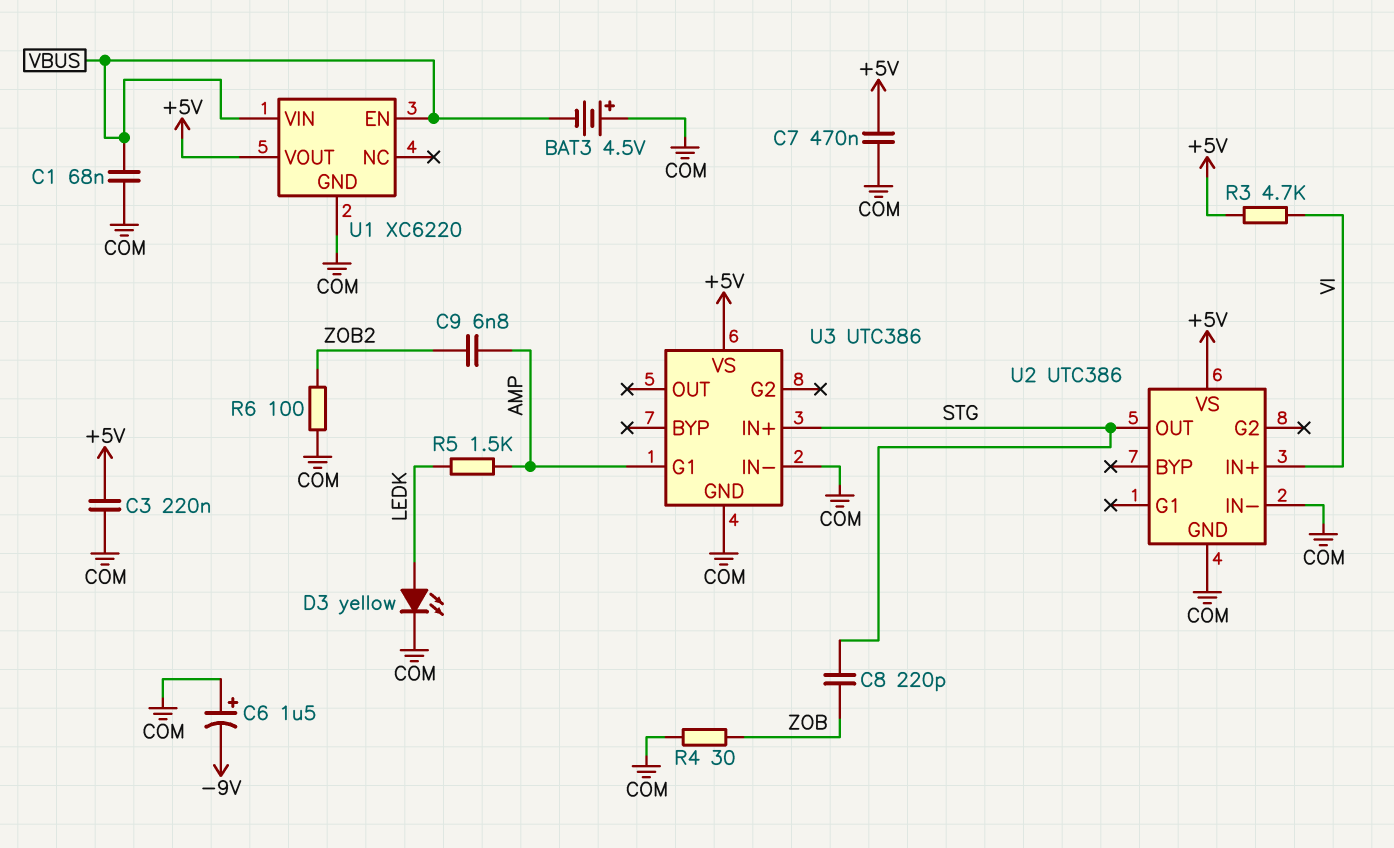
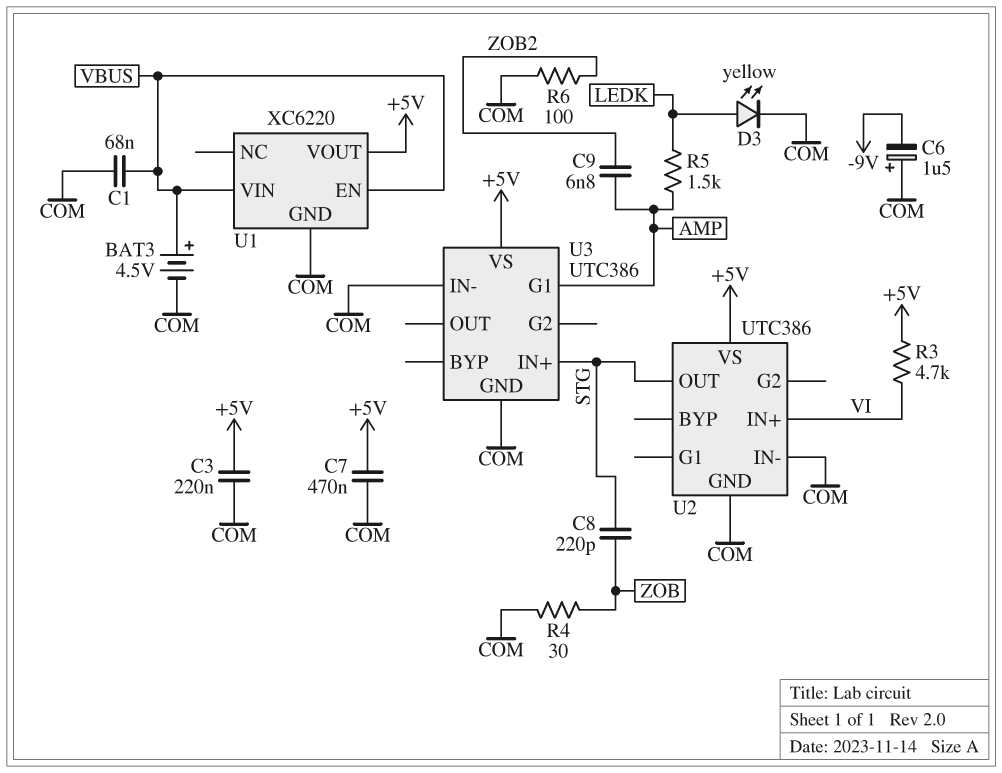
BAT3: 4.5V (plus COM, minus VBUS) -> 4.5V (plus VBUS, minus COM)

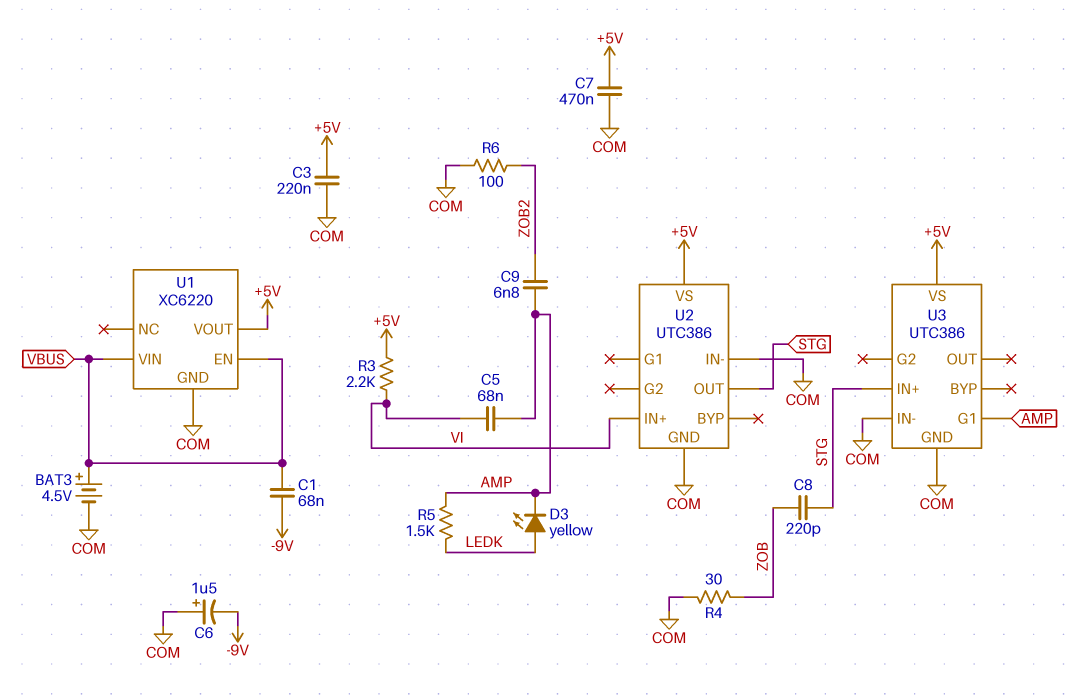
C1: 68nF (COM, VBUS) -> 68nF (-9V, VBUS)
C5: none -> 68nF (AMP, VI)
D3: LED yellow (A LEDK, K COM) -> LED yellow (A LEDK, K AMP)
R3: 4.7k (+5V, VI) -> 2.2k (+5V, VI)

